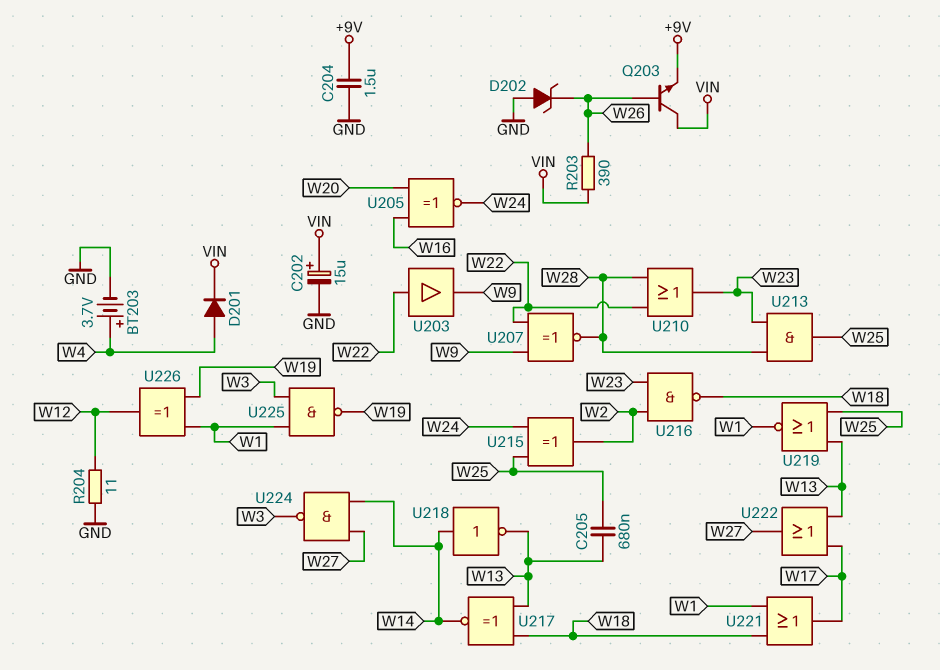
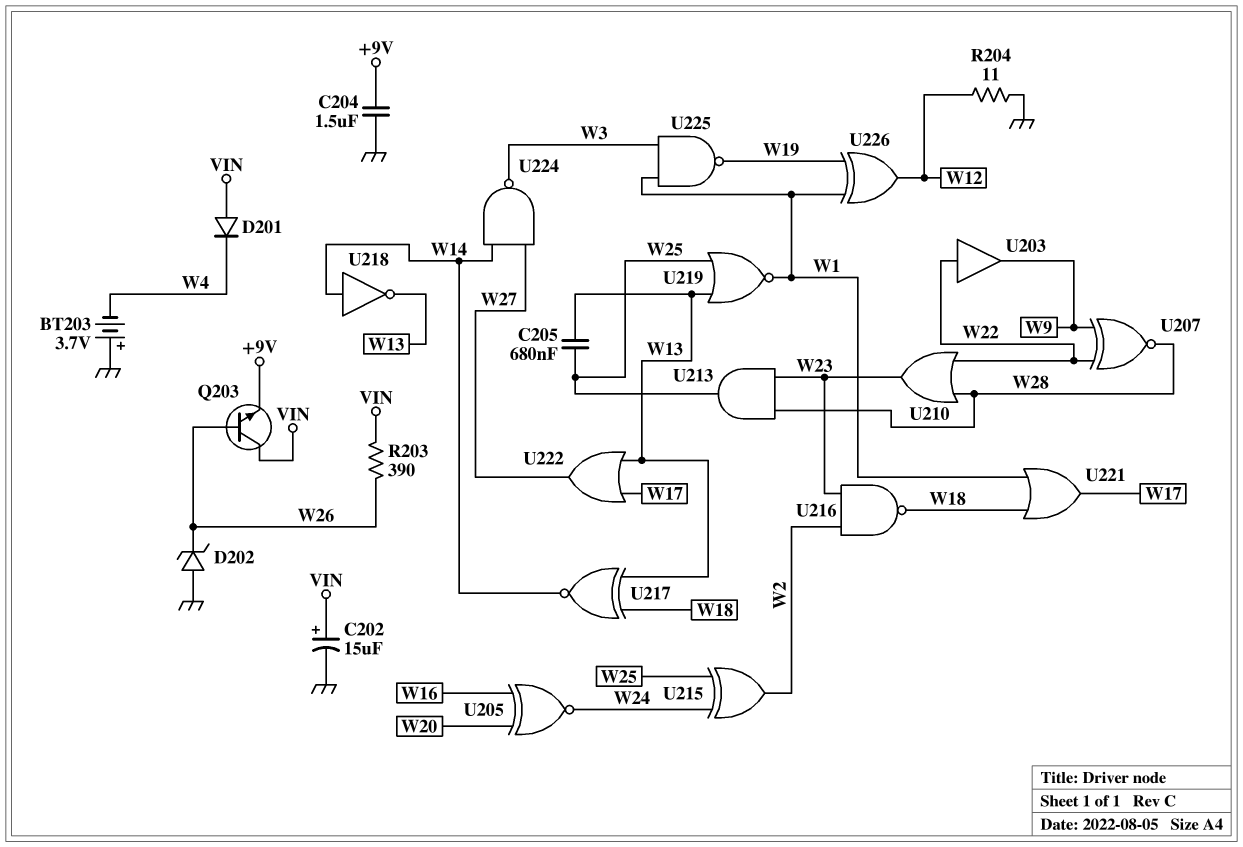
BT203: 3.7V (plus W4, minus GND) -> 3.7V (plus GND, minus W4)
D201: diode (A W4, K VIN) -> diode (A VIN, K W4)

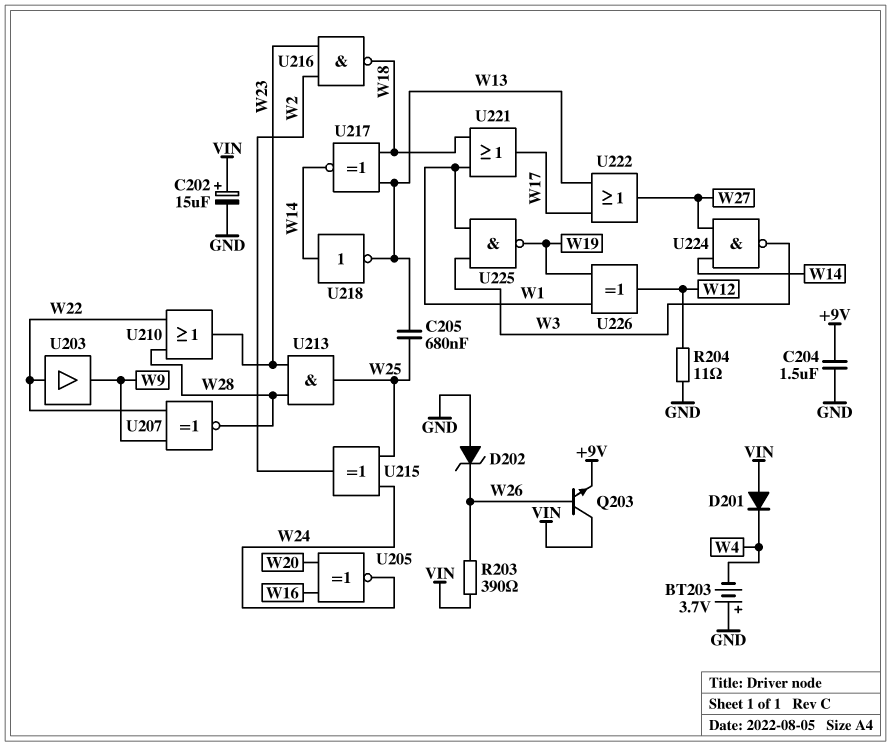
U219: NOR (in W13, in W25, out W1) -> none

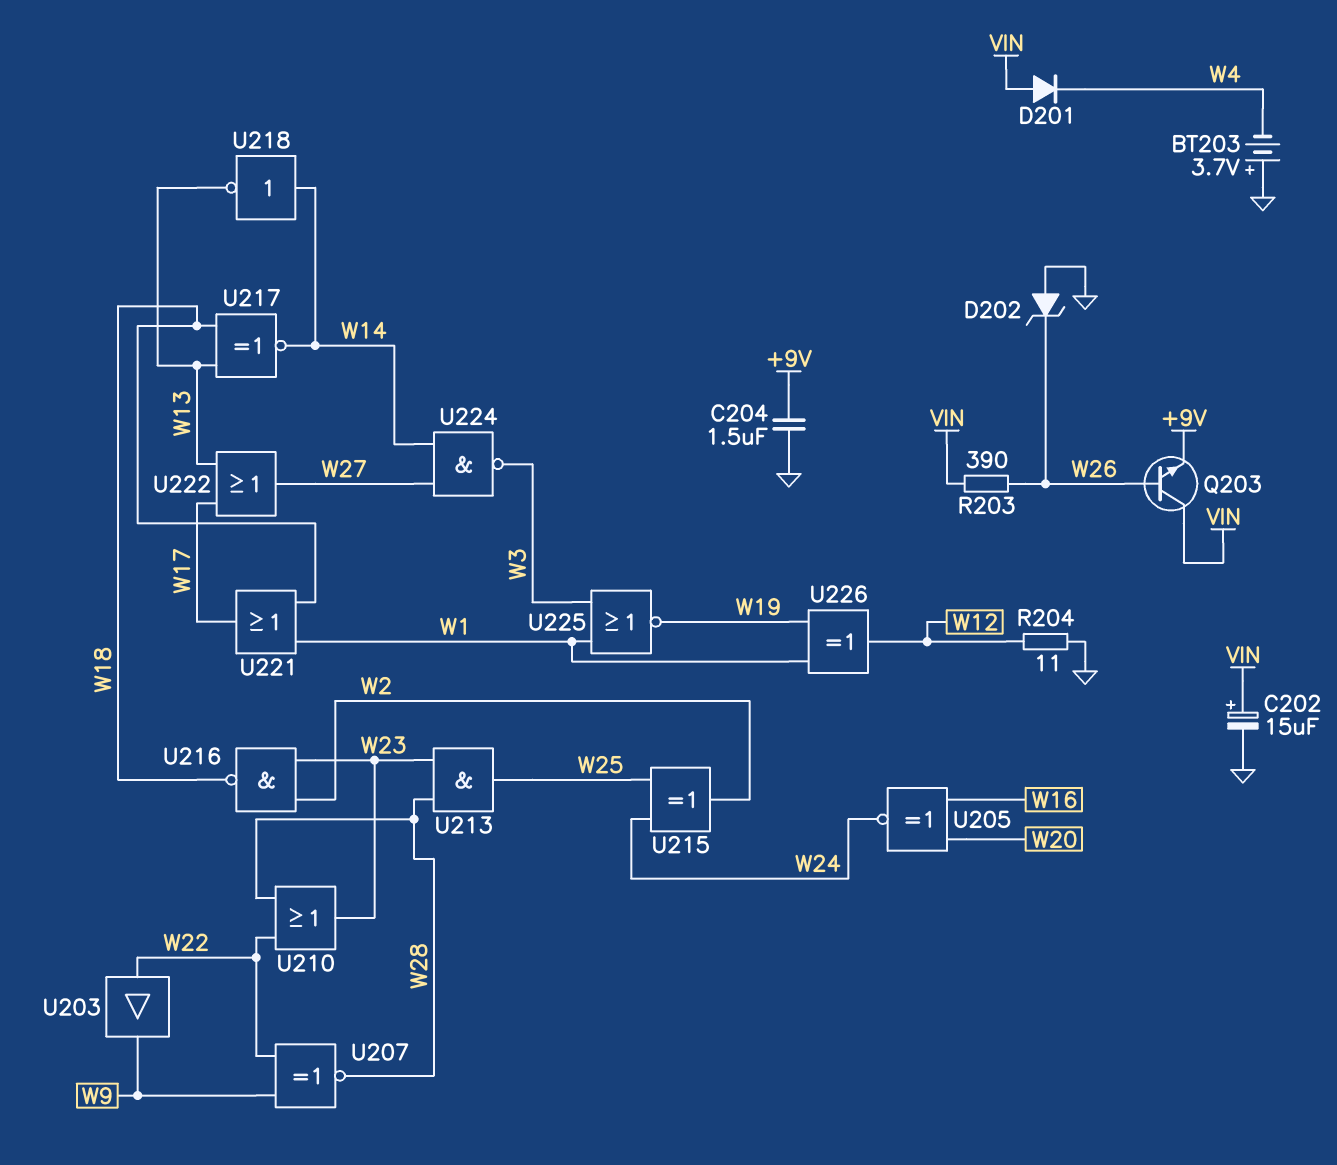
C205: 680nF (W13, W25) -> none
U225: NAND (in W1, in W3, out W19) -> NOR (in W1, in W3, out W19)

